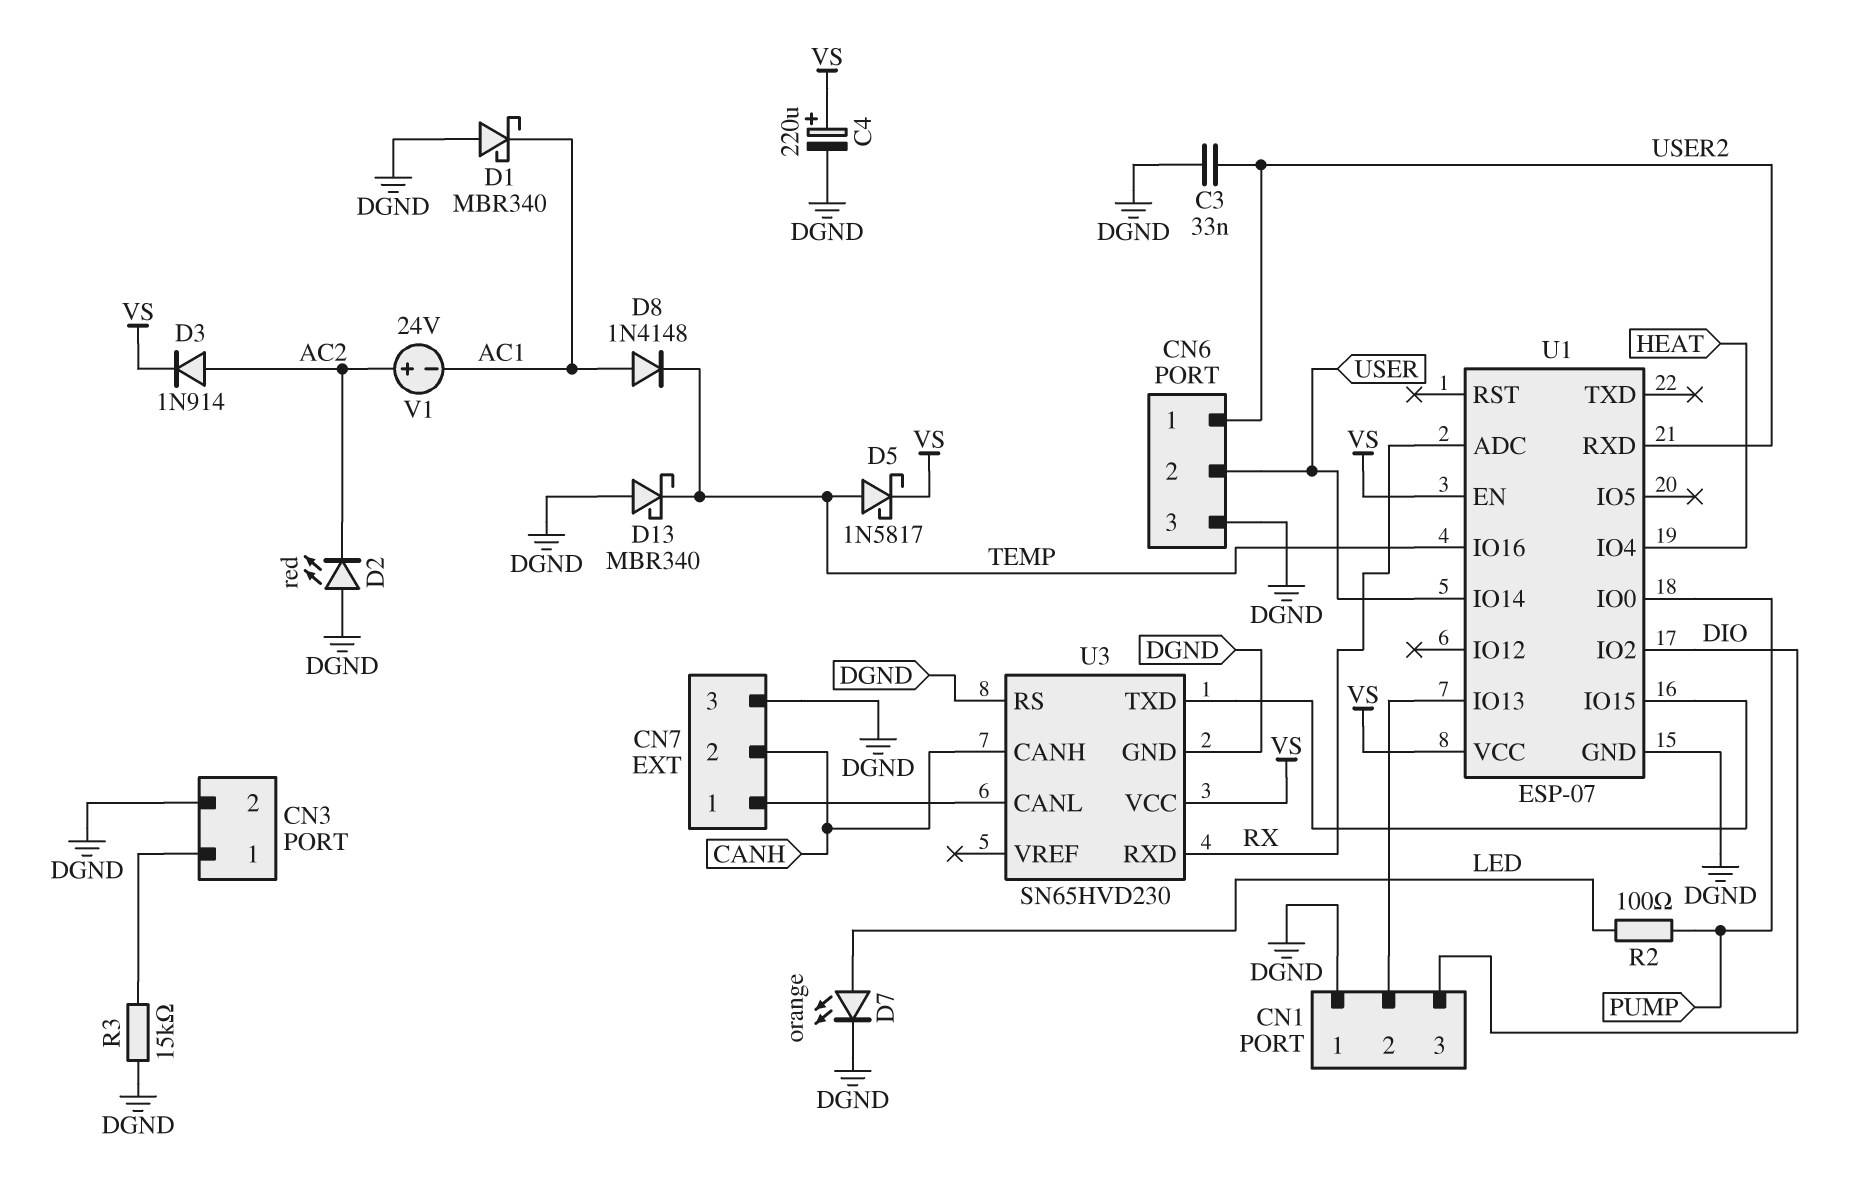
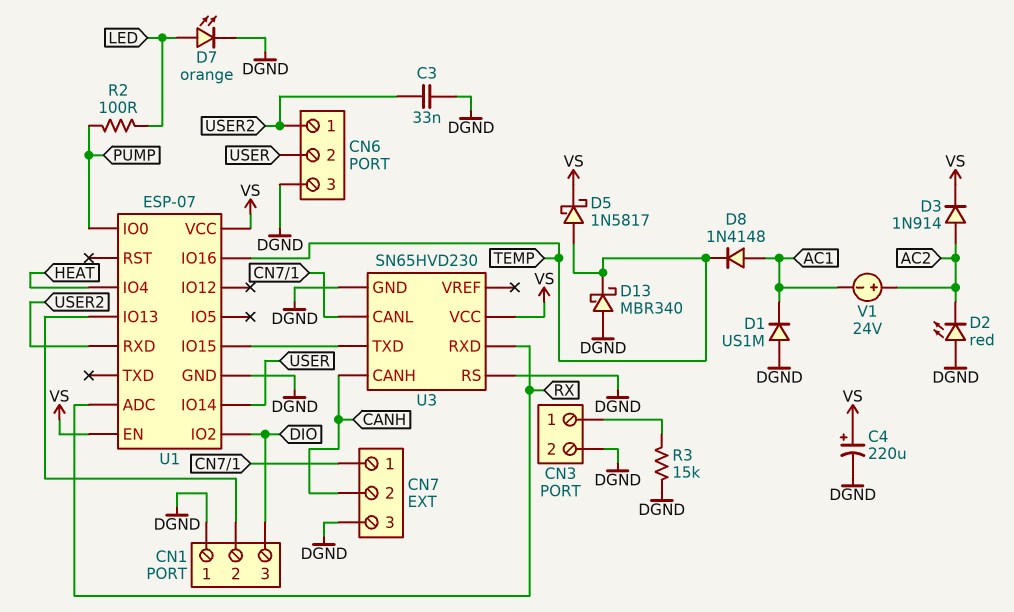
D1: schottky MBR340 (A DGND, K AC1) -> diode US1M (A DGND, K AC1)

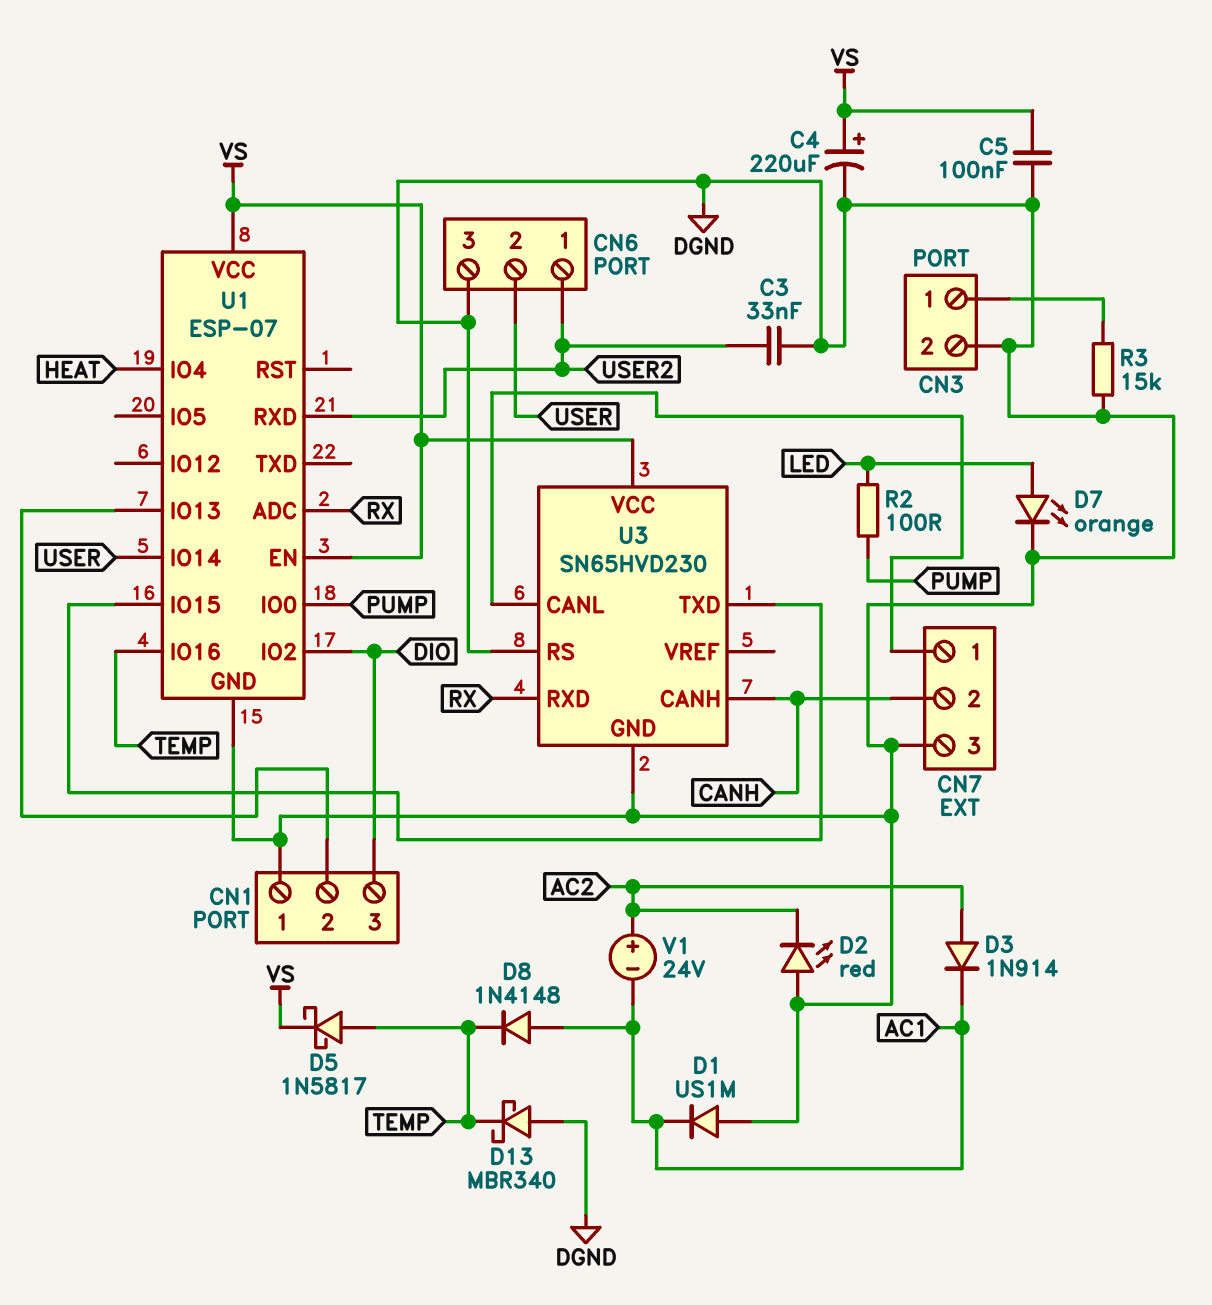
C5: none -> 100nF (DGND, VS)
D3: diode 1N914 (A AC2, K VS) -> diode 1N914 (A AC2, K AC1)

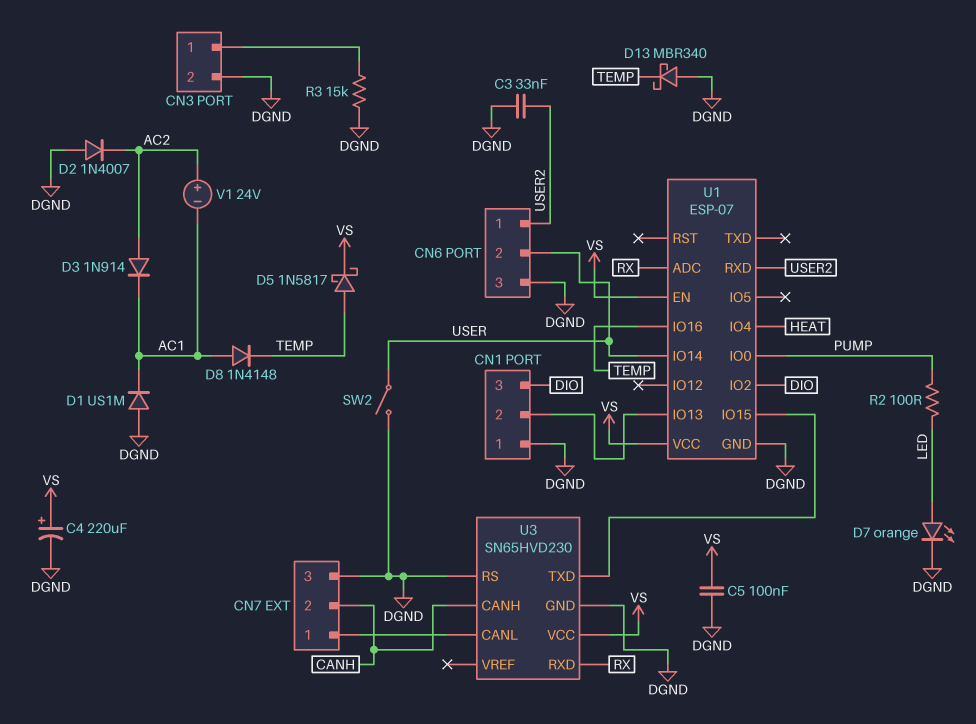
D2: LED red (A DGND, K AC2) -> diode 1N4007 (A DGND, K AC2)
SW2: none -> switch (DGND, USER)

